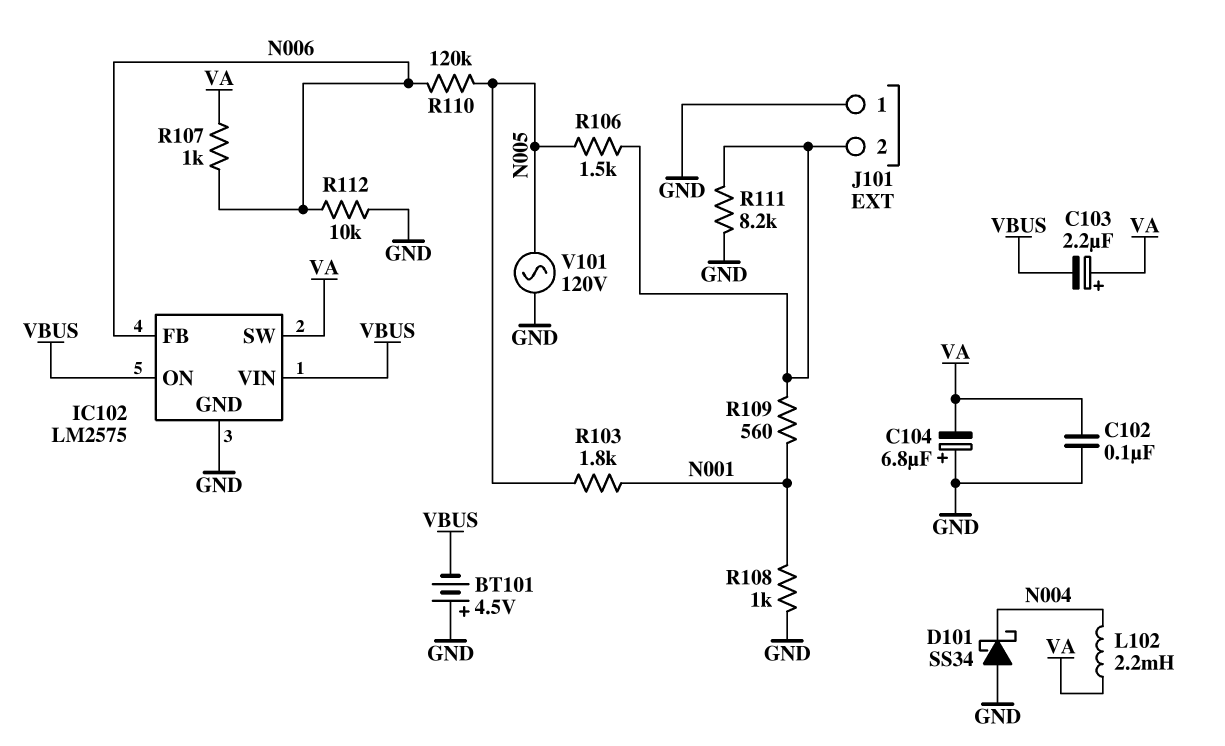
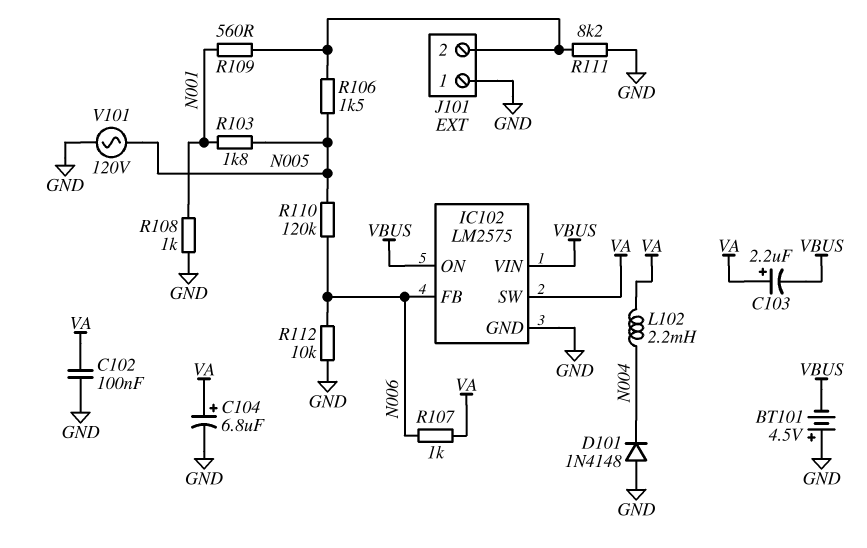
C104: 6.8uF (plus GND, minus VA) -> 6.8uF (plus VA, minus GND)
D101: schottky SS34 (A GND, K N004) -> diode 1N4148 (A GND, K N004)

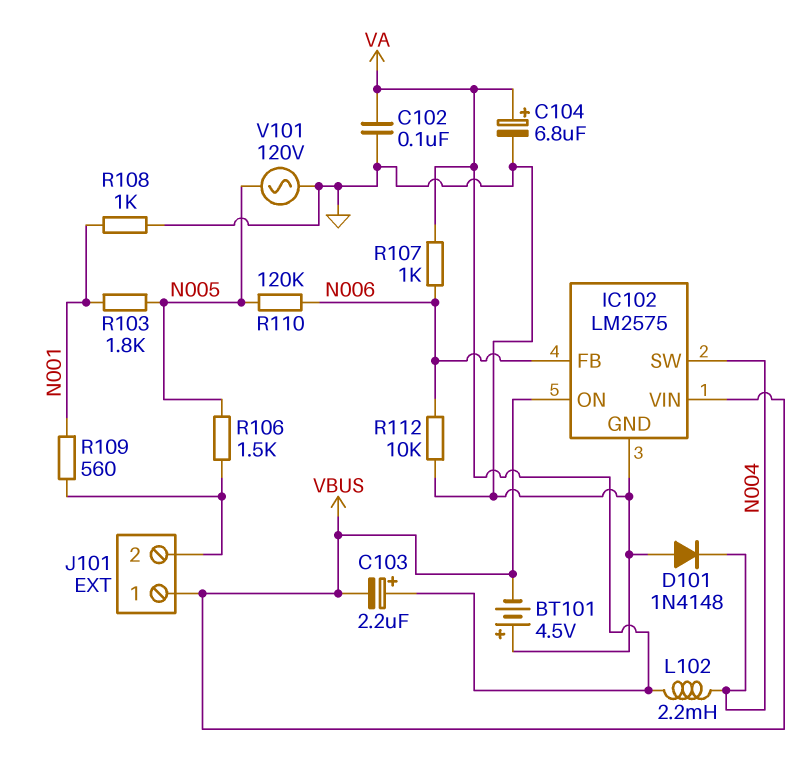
IC102 pin SW: VA -> N004
J101 pin 1: GND -> VBUS
R111: 8.2k (GND, J101/2) -> none

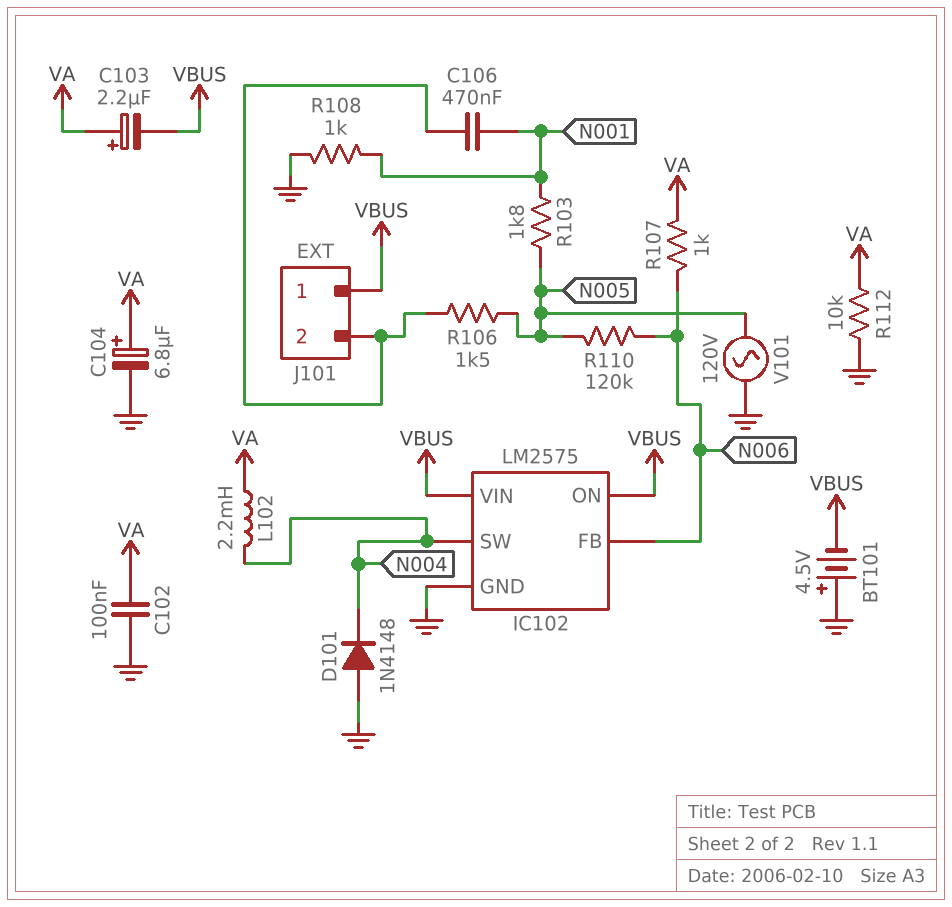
C106: none -> 470nF (J101/2, N001)
R109: 560 (J101/2, N001) -> none
R112: 10k (GND, N006) -> 10k (GND, VA)

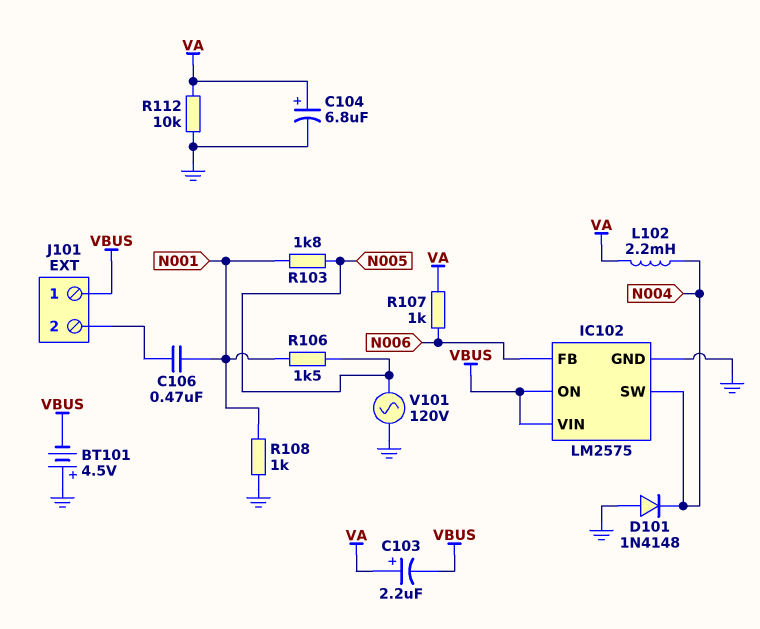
C102: 100nF (GND, VA) -> none
R106: 1.5k (J101/2, N005) -> 1.5k (N001, N005)
R110: 120k (N005, N006) -> none

